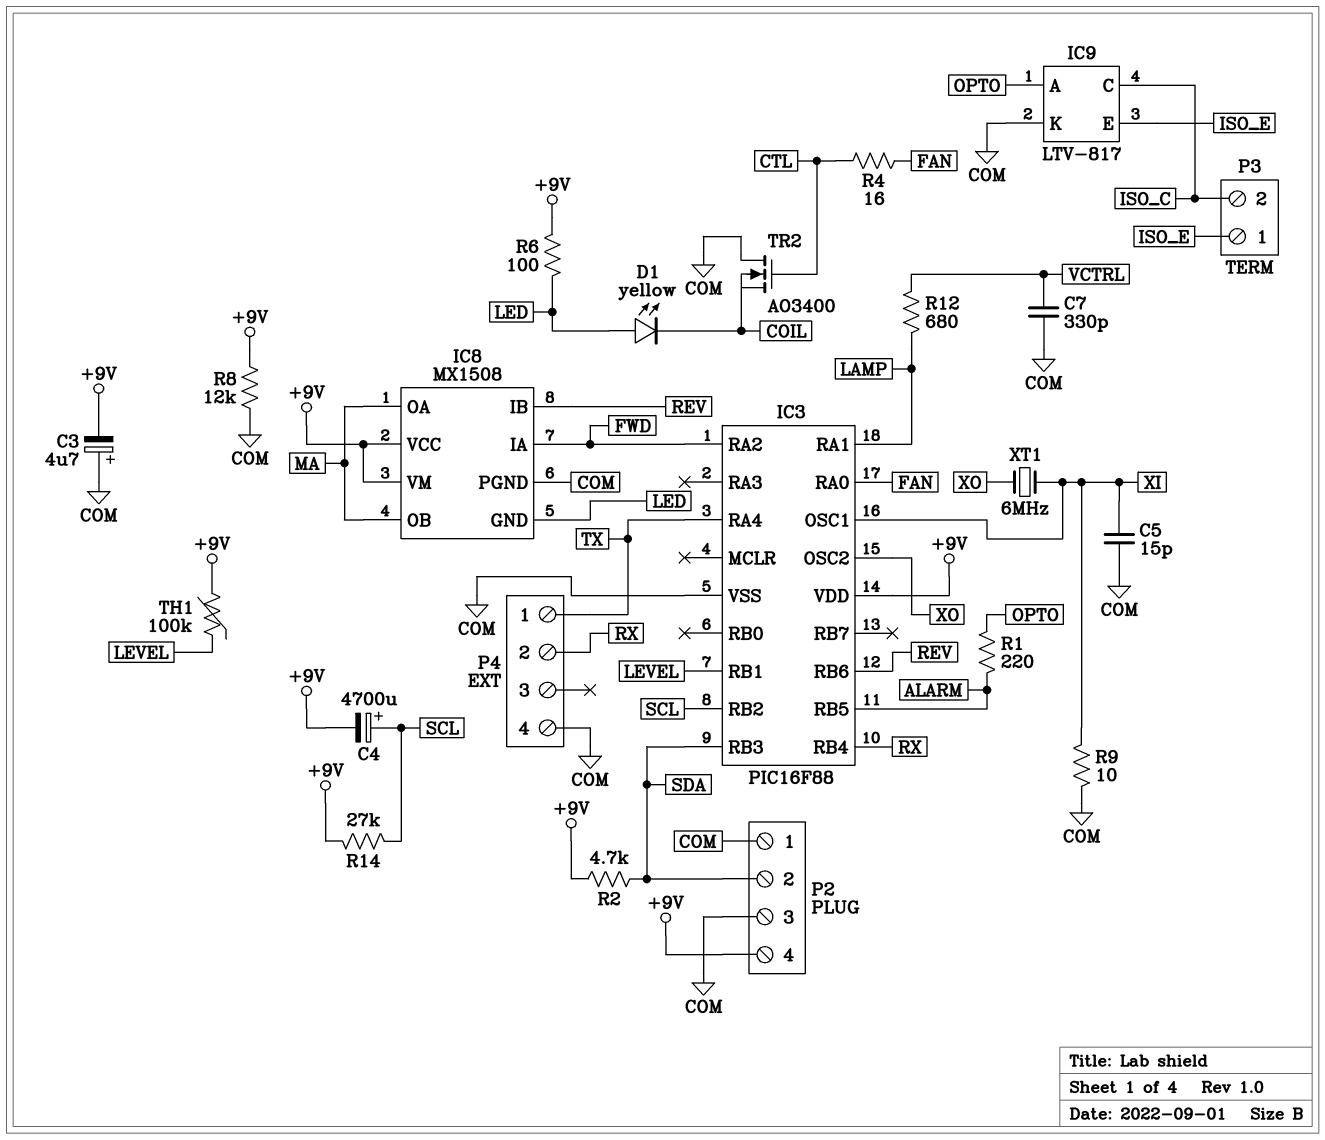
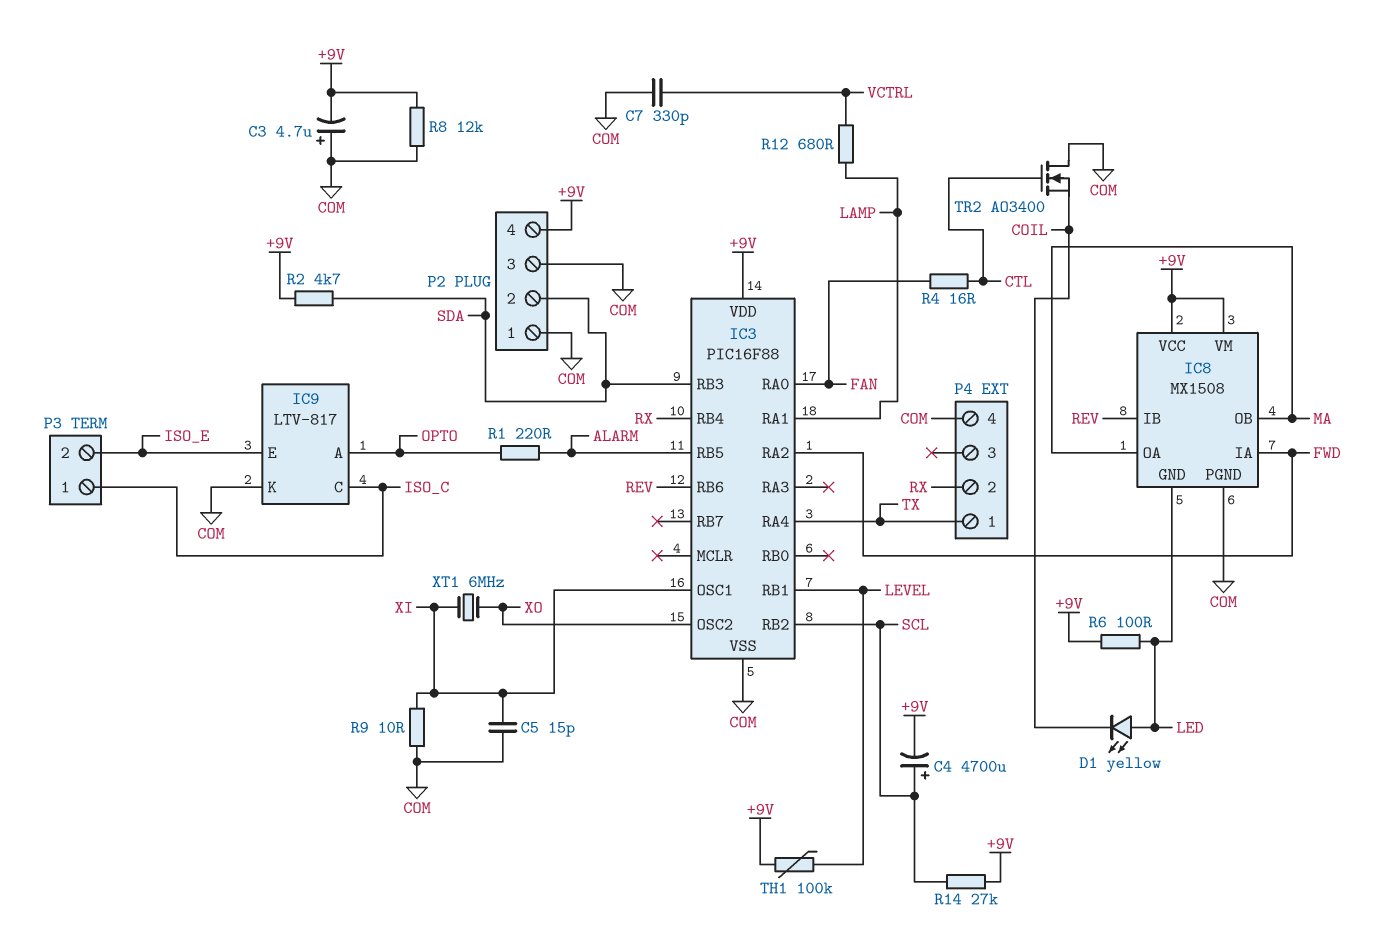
P3 pin 1: ISO_E -> ISO_C
P3 pin 2: ISO_C -> ISO_E

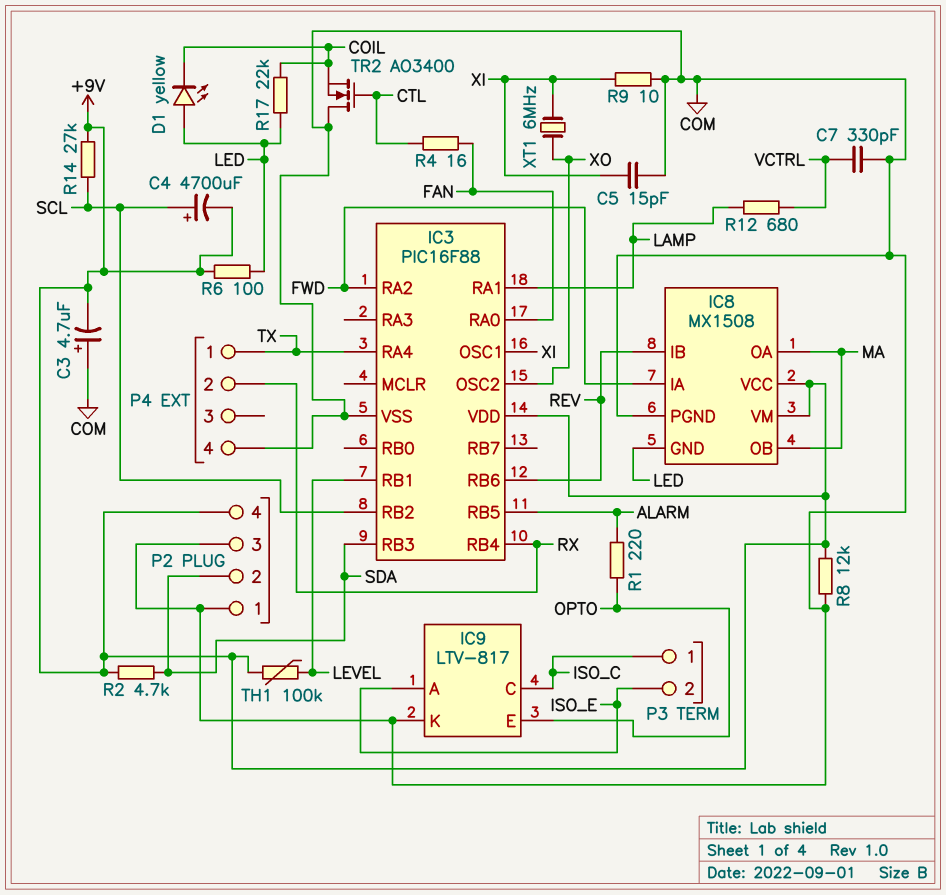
IC9 pin A: OPTO -> ISO_E
IC9 pin E: ISO_E -> OPTO
R17: none -> 22k (COIL, LED)

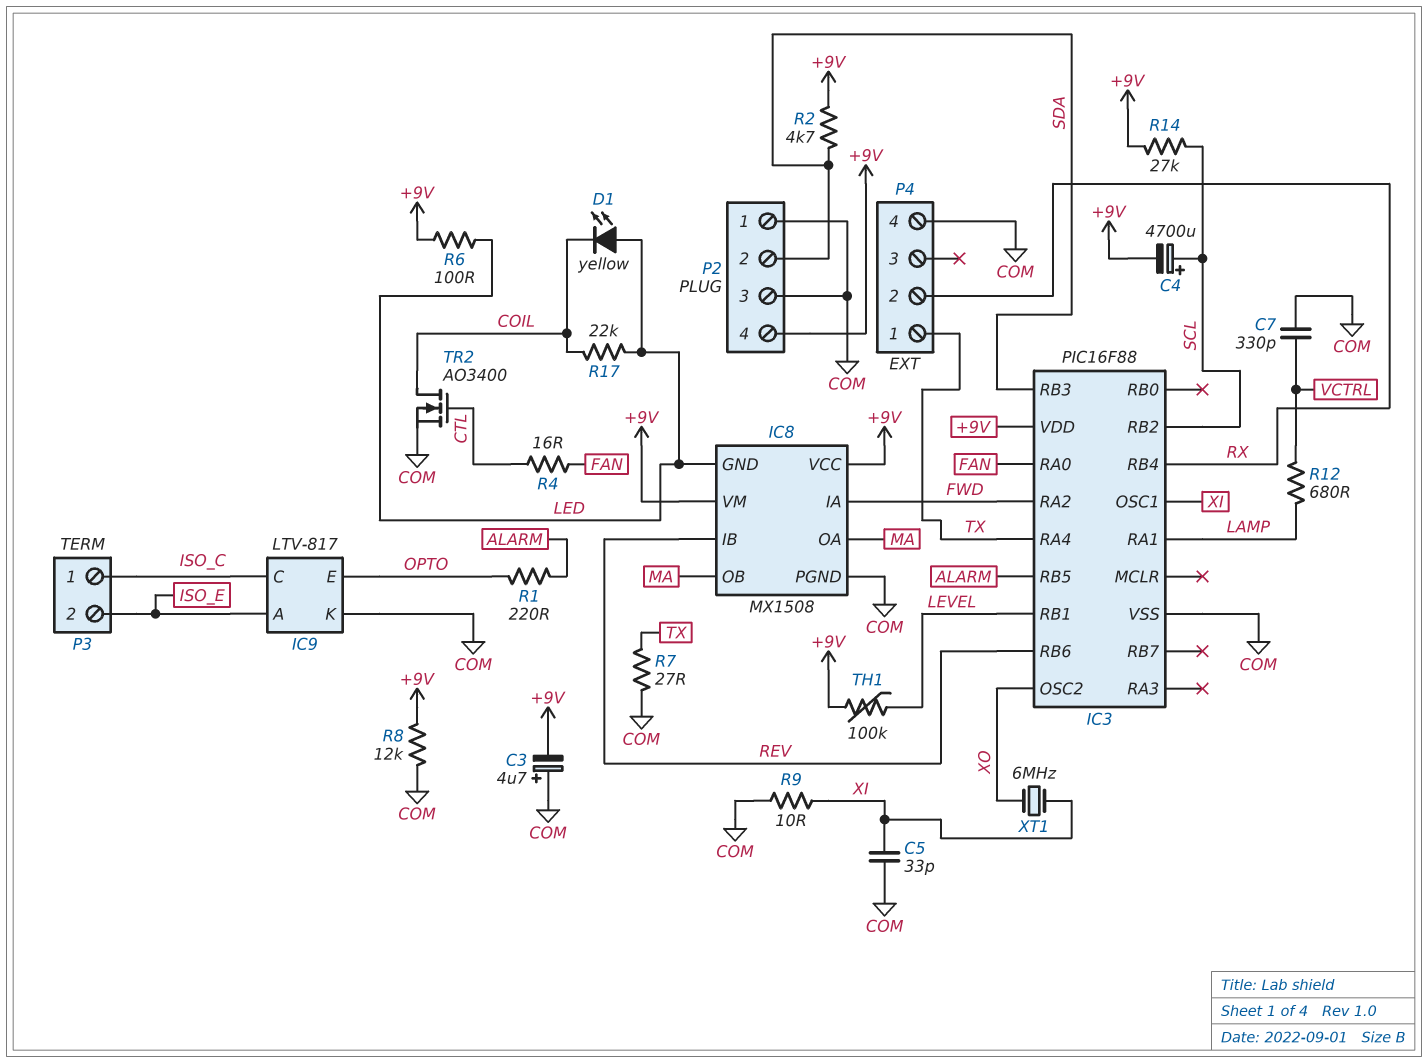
C5: 15pF (COM, XI) -> 33pF (COM, XI)
R7: none -> 27 (COM, TX)
TR2: NMOS AO3400 (G CTL, D COM, S COIL) -> NMOS AO3400 (G CTL, D COIL, S COM)

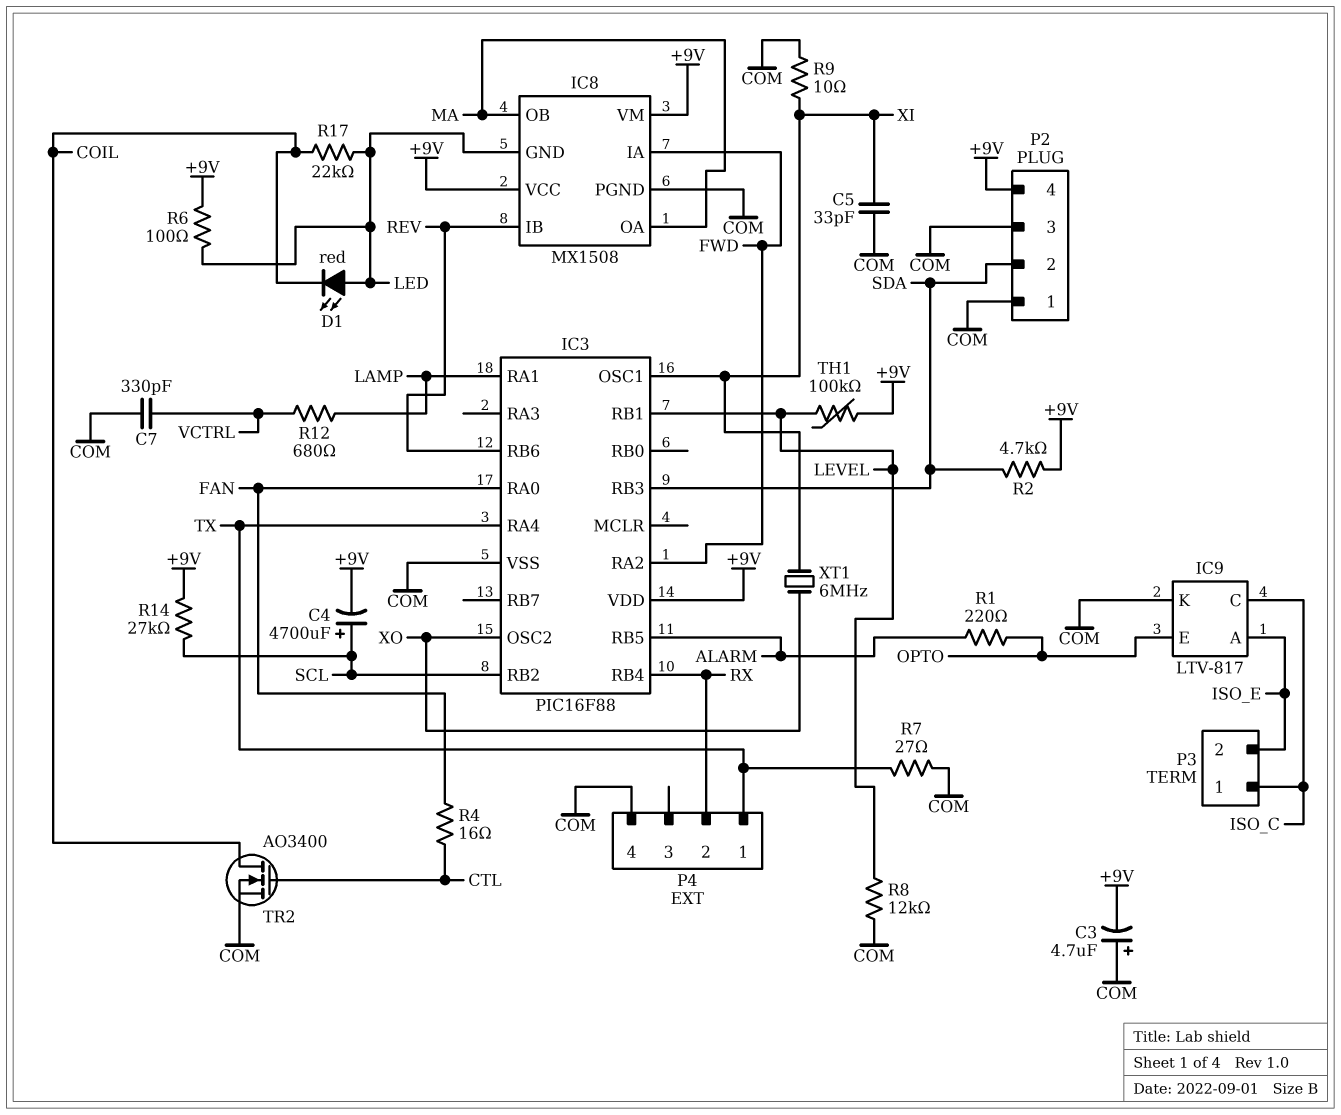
D1: LED yellow (A LED, K COIL) -> LED red (A LED, K COIL)
R8: 12k (+9V, COM) -> 12k (COM, LEVEL)

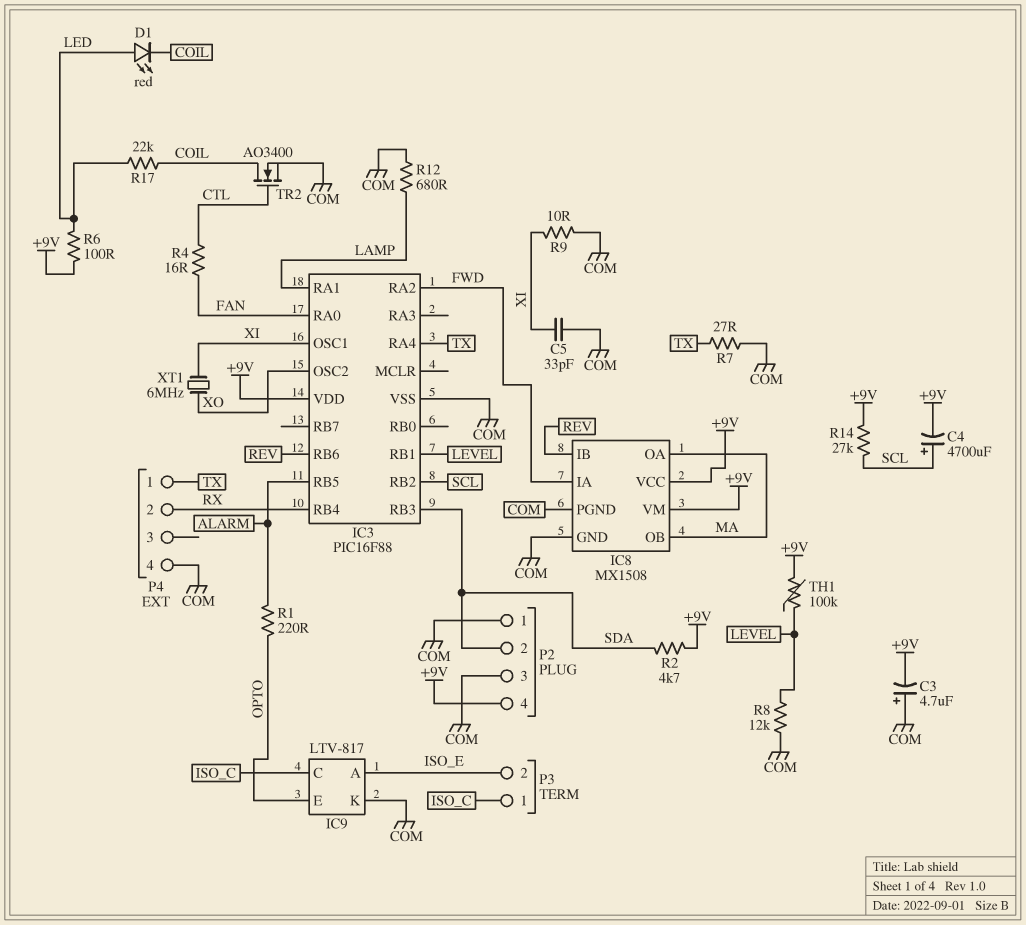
C7: 330pF (COM, VCTRL) -> none
IC8 pin GND: LED -> COM
R12: 680 (LAMP, VCTRL) -> 680 (COM, LAMP)

